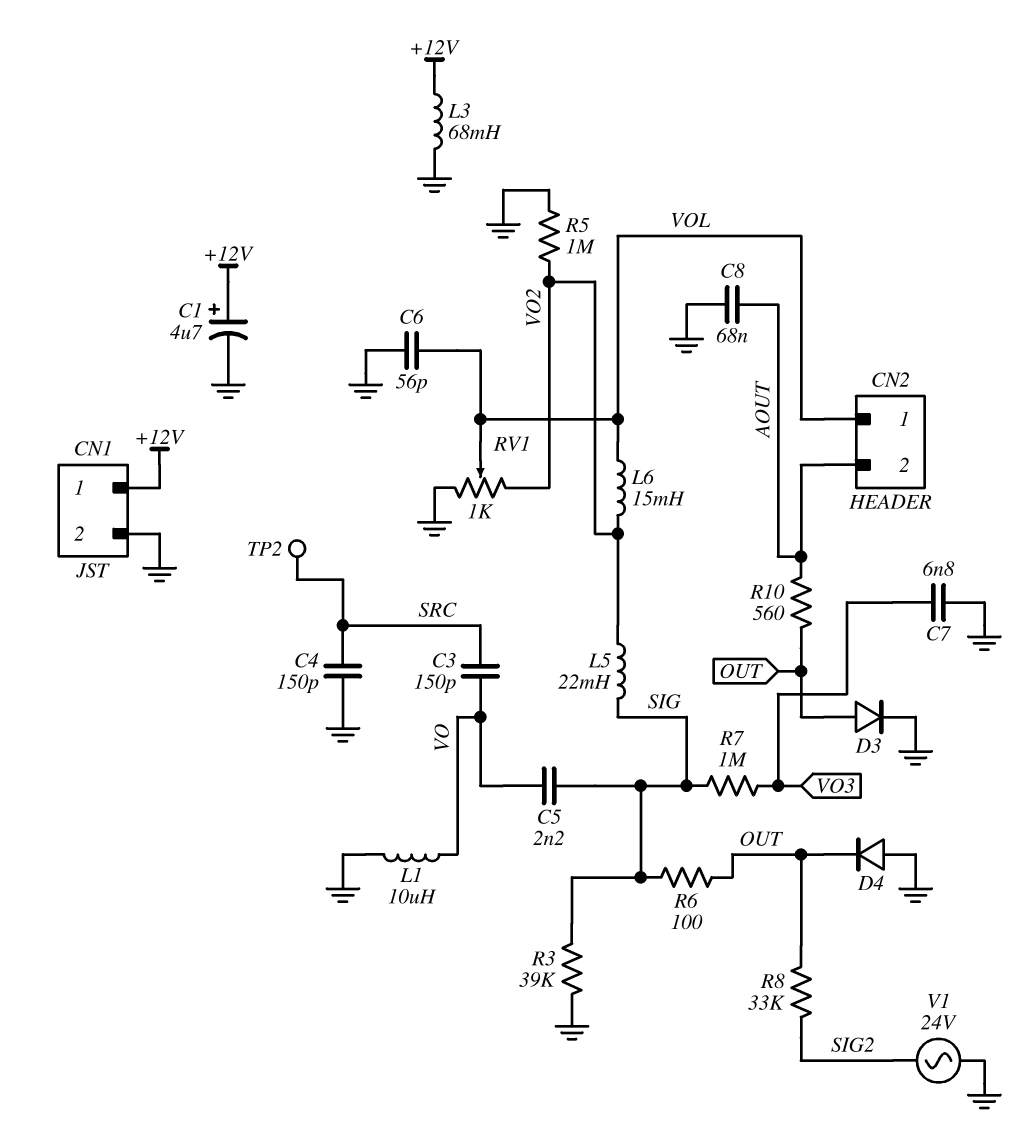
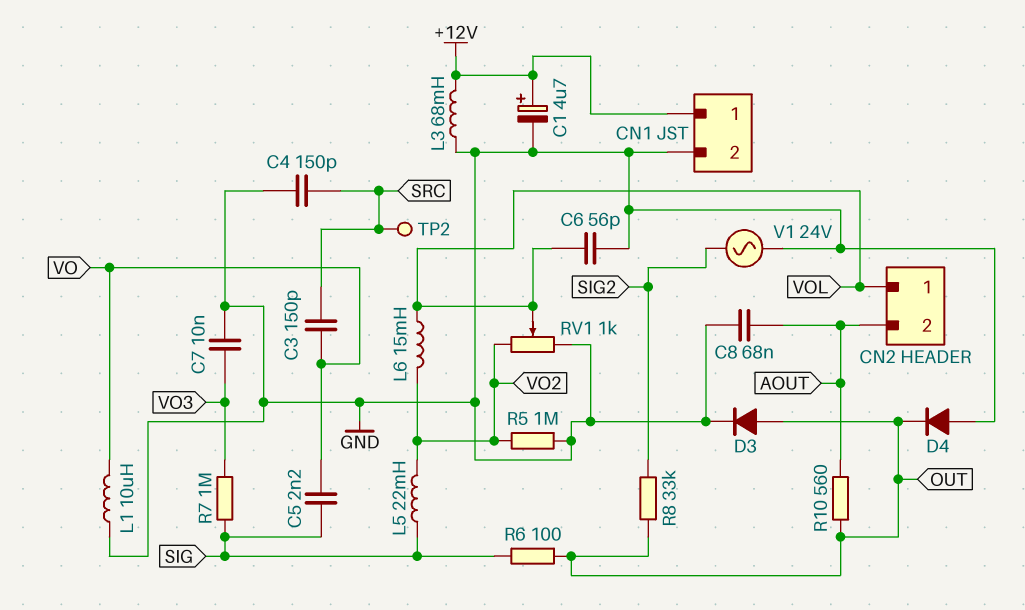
C7: 6.8nF (GND, VO3) -> 10nF (GND, VO3)
R3: 39k (GND, SIG) -> none

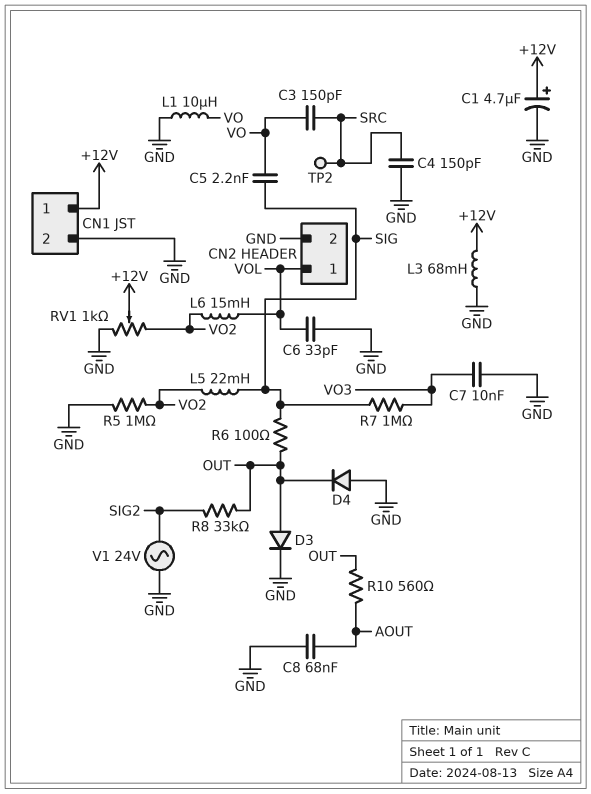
C6: 56pF (GND, VOL) -> 33pF (GND, VOL)
CN2 pin 2: AOUT -> GND
RV1: 1k (GND, VO2, wiper VOL) -> 1k (GND, VO2, wiper +12V)

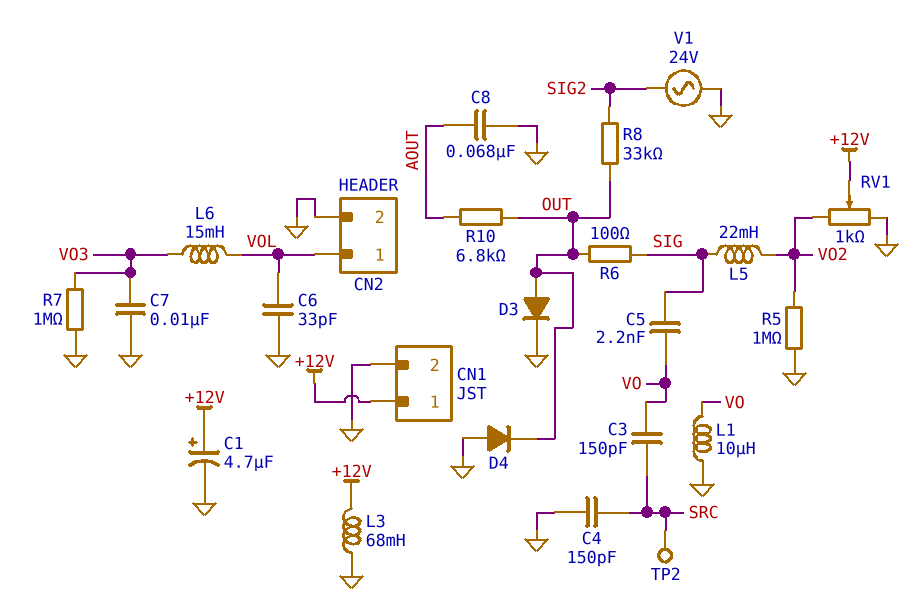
L6: 15mH (VO2, VOL) -> 15mH (VO3, VOL)
R7: 1M (SIG, VO3) -> 1M (GND, VO3)
R10: 560 (AOUT, OUT) -> 6.8k (AOUT, OUT)

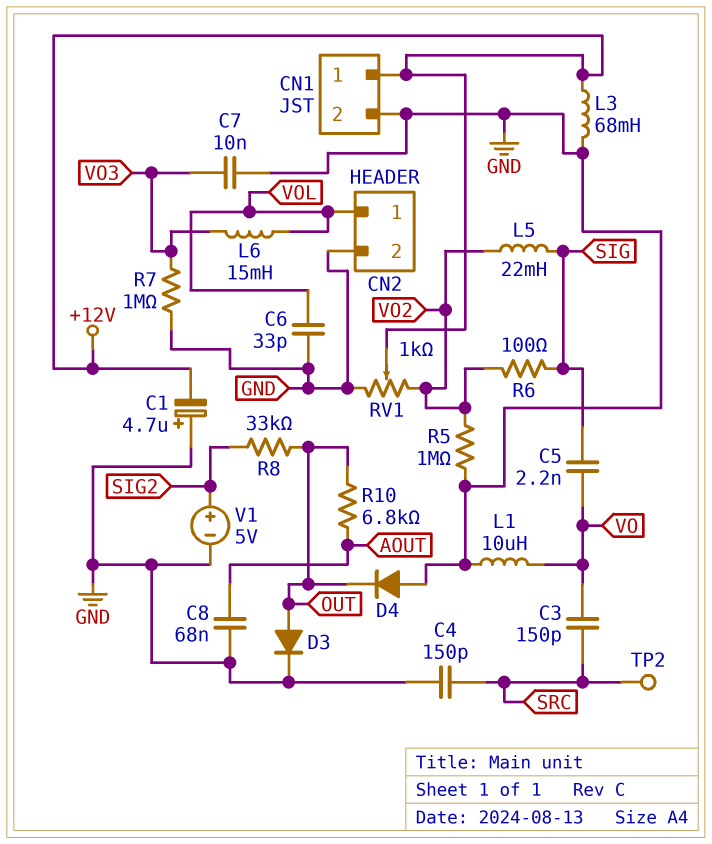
C1: 4.7uF (plus +12V, minus GND) -> 4.7uF (plus GND, minus +12V)
R6: 100 (OUT, SIG) -> 100 (SIG, VO2)
V1: AC 24V (GND, SIG2) -> 5V (plus SIG2, minus GND)

